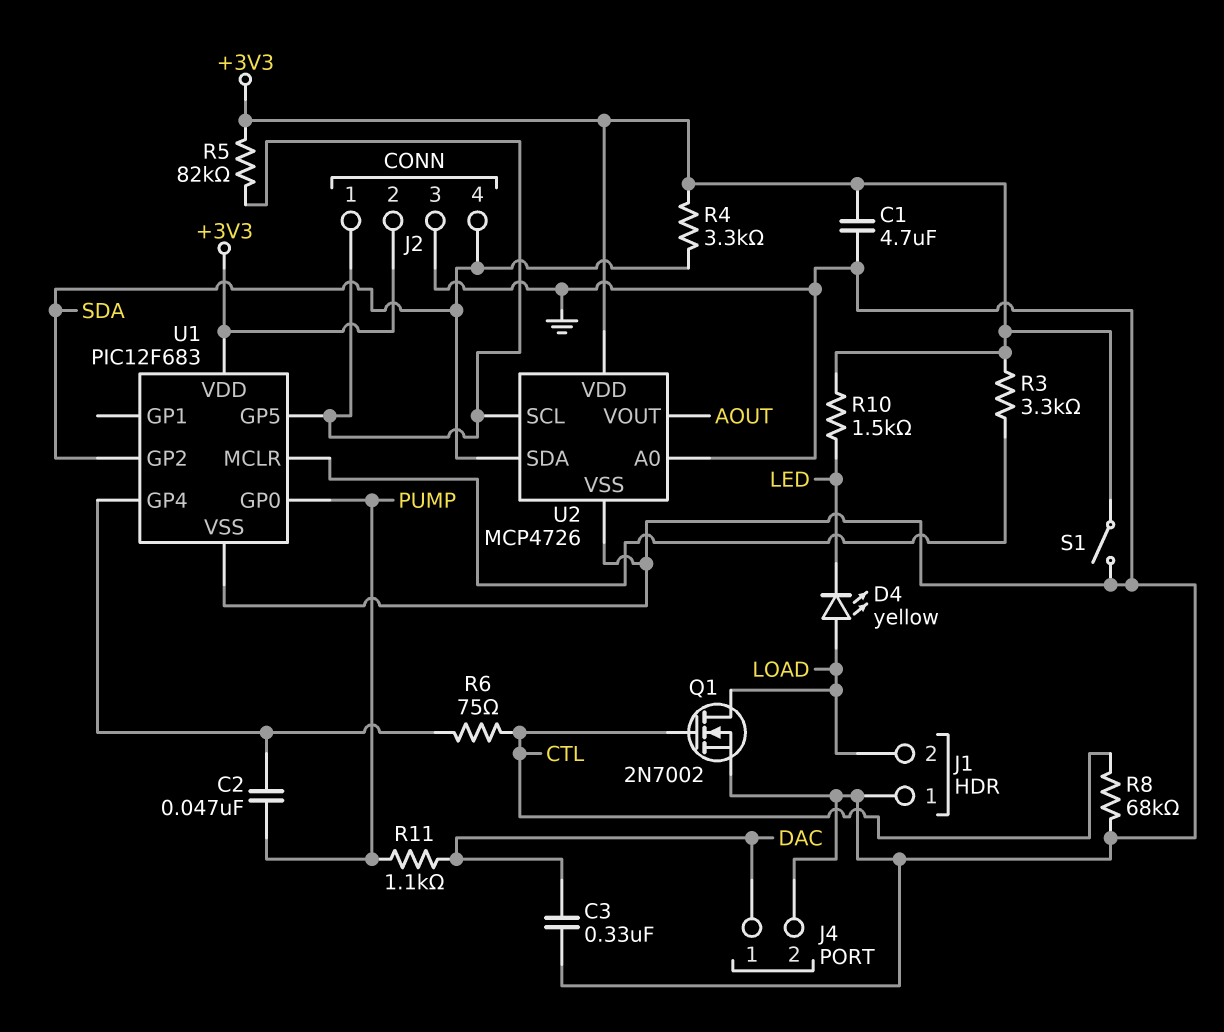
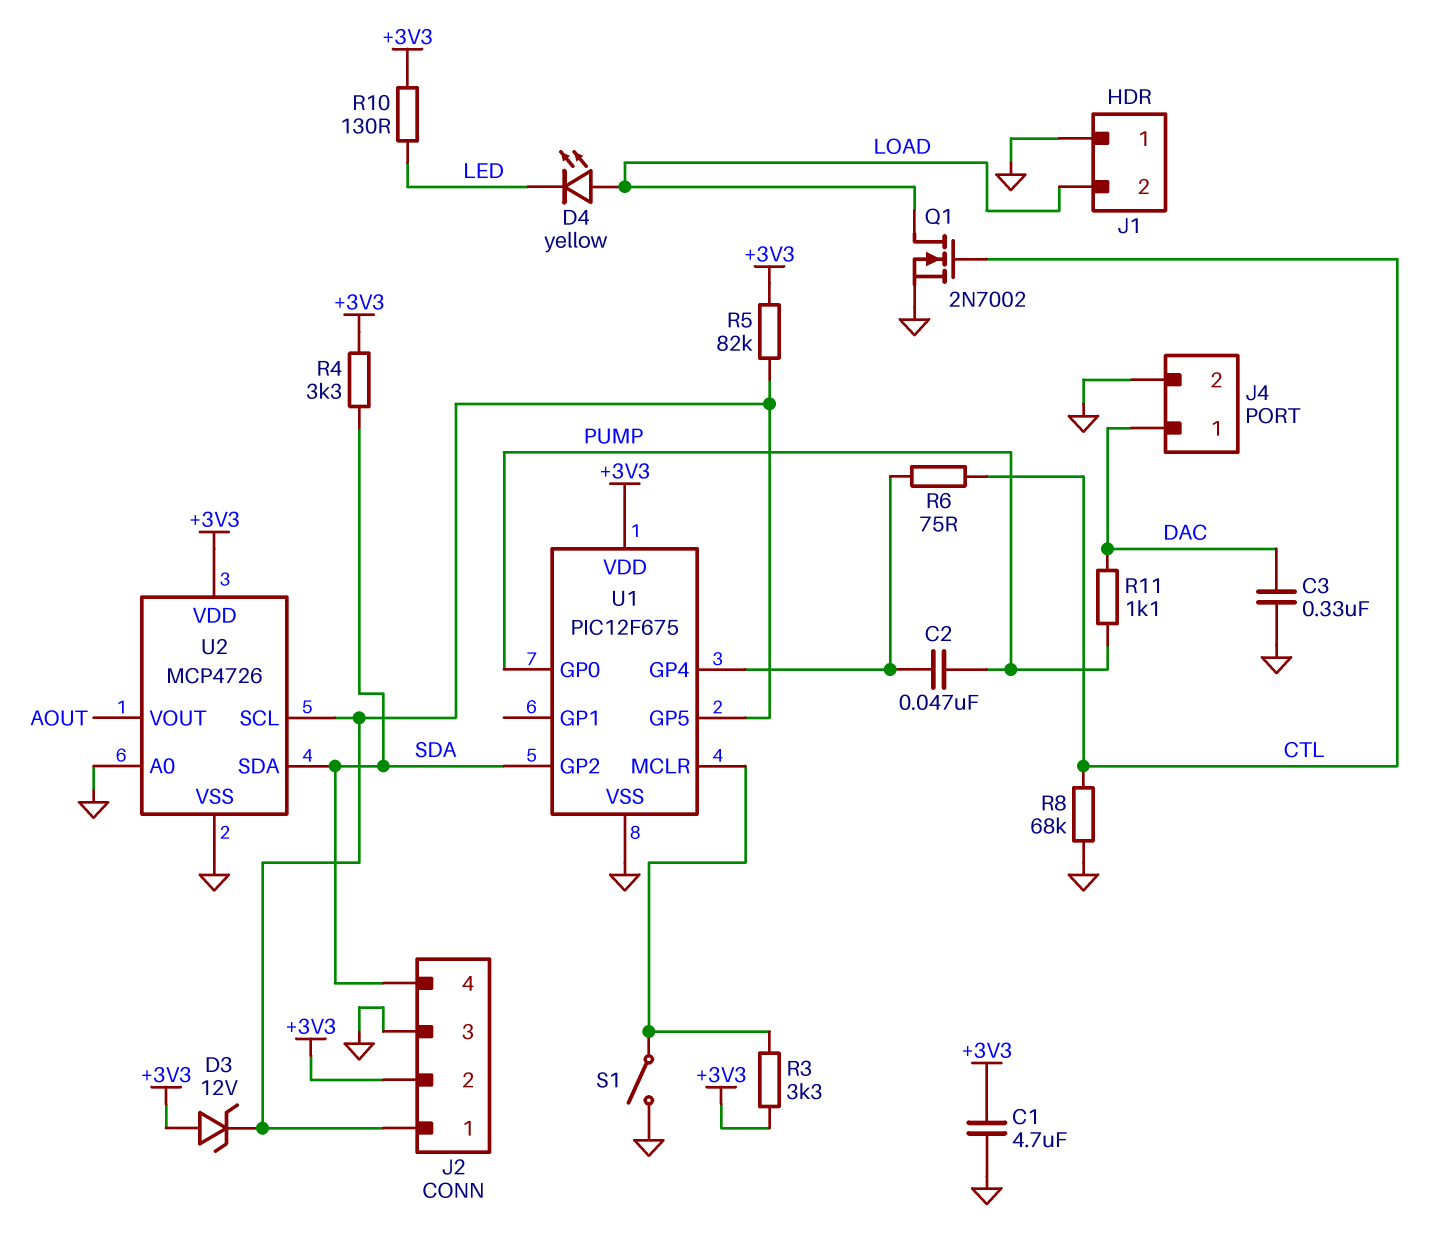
D3: none -> zener 12V (A +3V3, K J2/1)
R10: 1.5k (+3V3, LED) -> 130 (+3V3, LED)
S1: switch (+3V3, GND) -> switch (GND, U1/MCLR)
U1: PIC12F683 -> PIC12F675

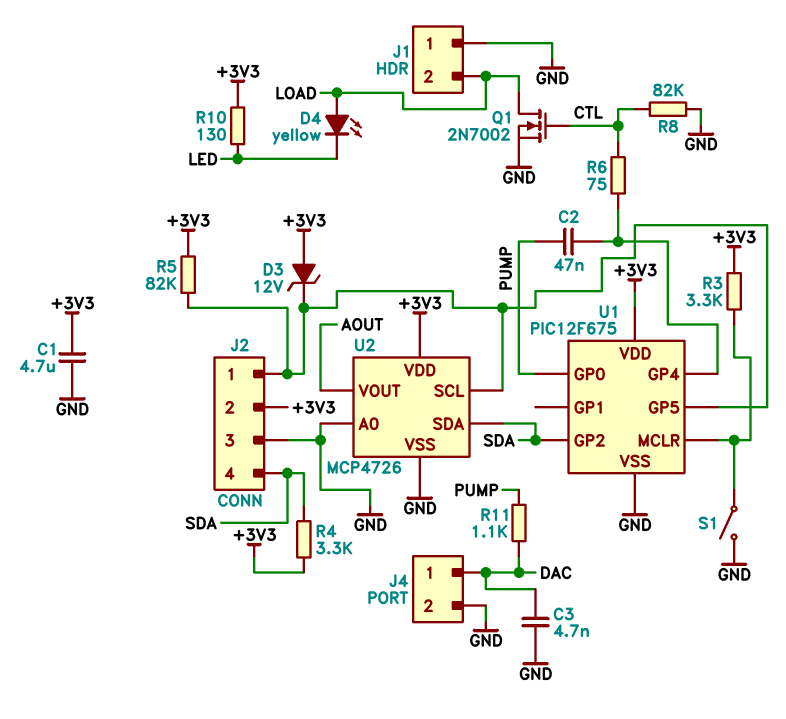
C3: 330nF (DAC, GND) -> 4.7nF (DAC, GND)
R8: 68k (CTL, GND) -> 82k (CTL, GND)

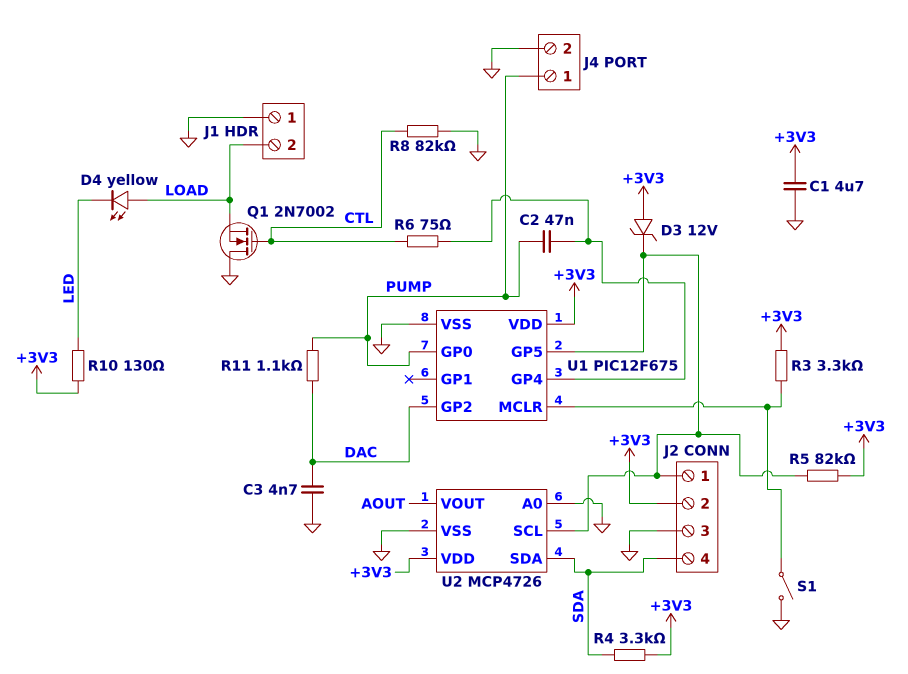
J4 pin 1: DAC -> PUMP
Q1: NMOS 2N7002 (G CTL, D LOAD, S GND) -> NMOS 2N7002 (G CTL, D GND, S LOAD)
U1 pin GP2: SDA -> DAC

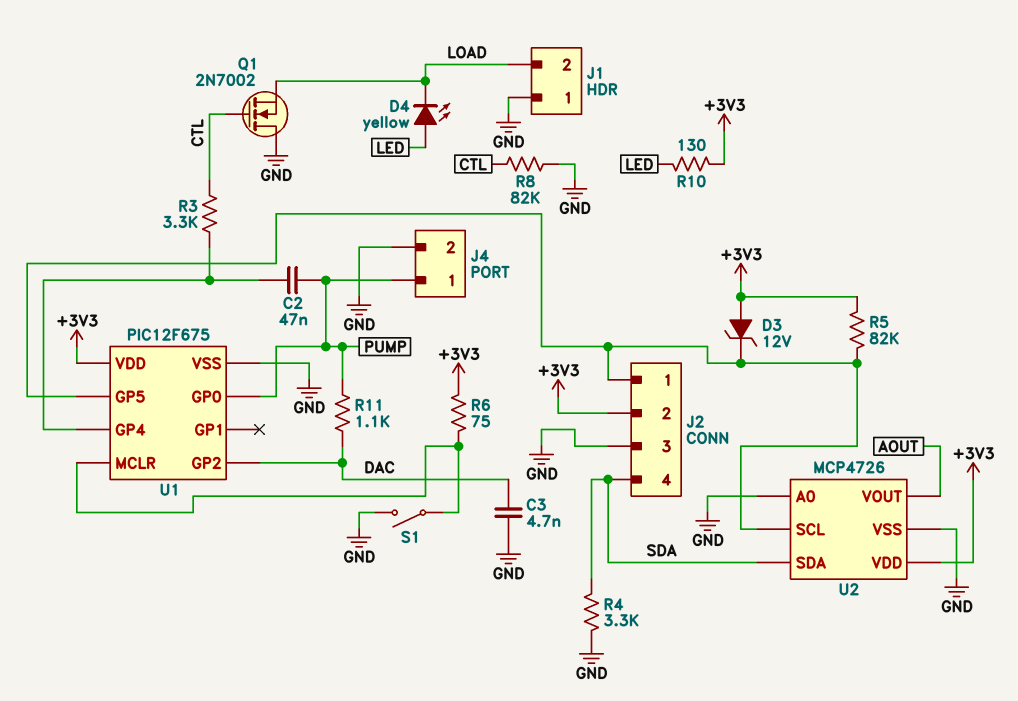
C1: 4.7uF (+3V3, GND) -> none
D4: LED yellow (A LOAD, K LED) -> LED yellow (A LED, K LOAD)
R3: 3.3k (+3V3, U1/MCLR) -> 3.3k (CTL, U1/GP4)
R4: 3.3k (+3V3, SDA) -> 3.3k (GND, SDA)
R6: 75 (CTL, U1/GP4) -> 75 (+3V3, U1/MCLR)

